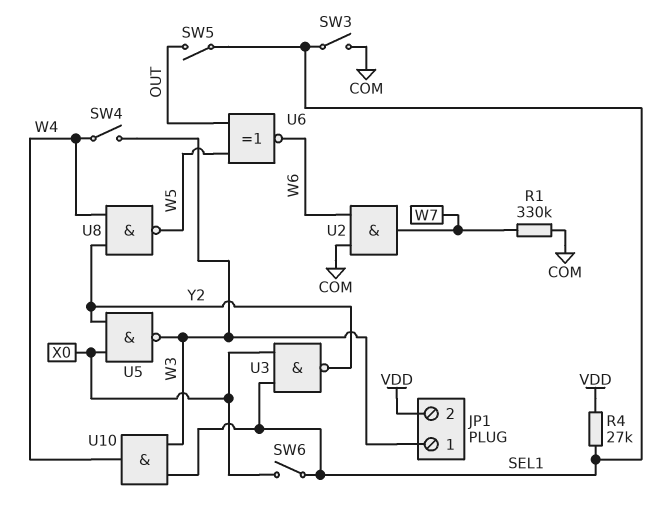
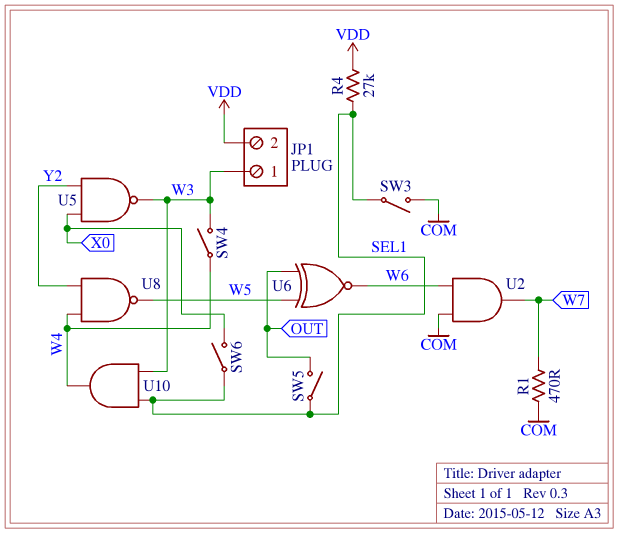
R1: 330k (COM, W7) -> 470 (COM, W7)
U3: NAND (in SEL1, in X0, out Y2) -> none

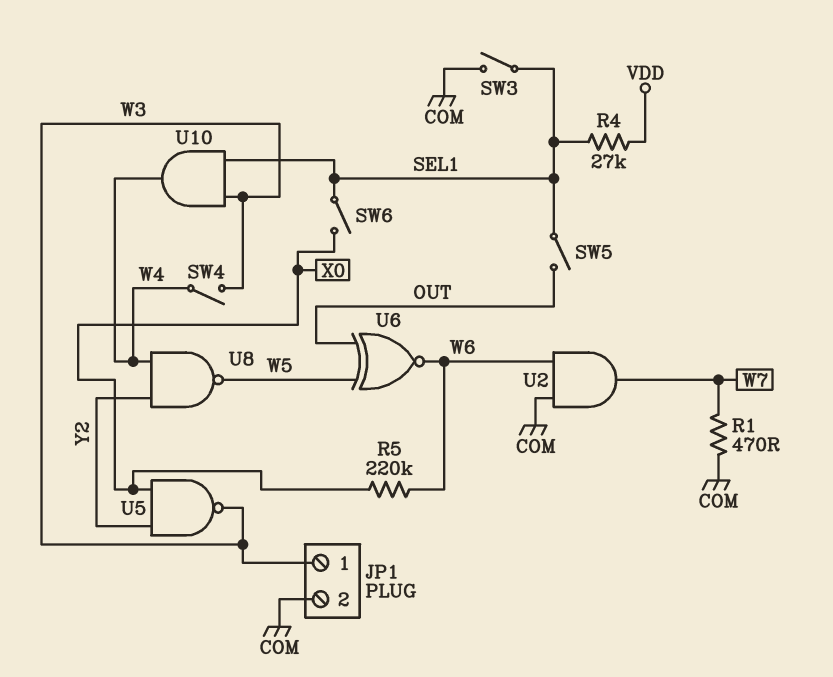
JP1 pin 2: VDD -> COM
R5: none -> 220k (W6, X0)

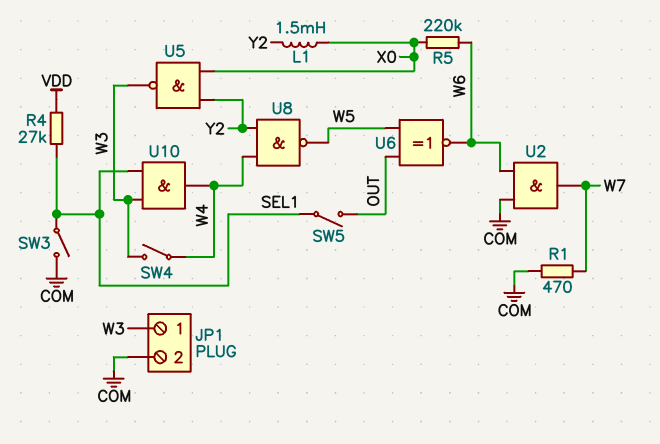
L1: none -> 1.5mH (X0, Y2)
SW6: switch (SEL1, X0) -> none

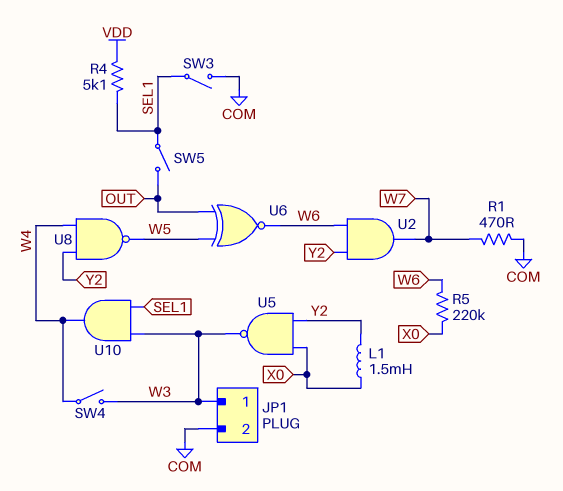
R4: 27k (SEL1, VDD) -> 5.1k (SEL1, VDD)
U2: AND (in COM, in W6, out W7) -> AND (in W6, in Y2, out W7)

